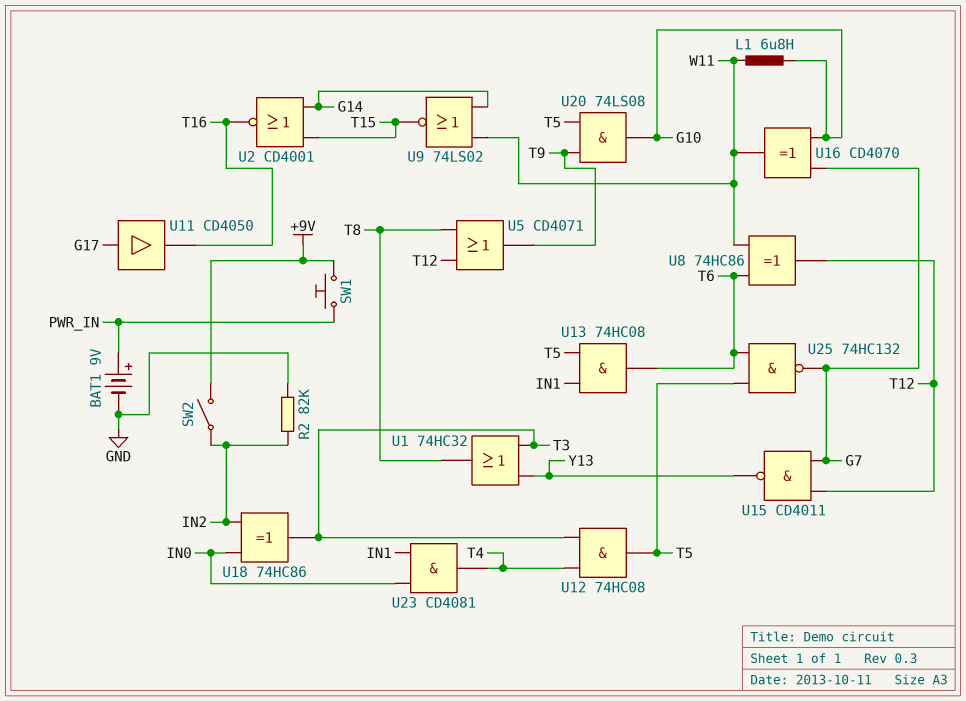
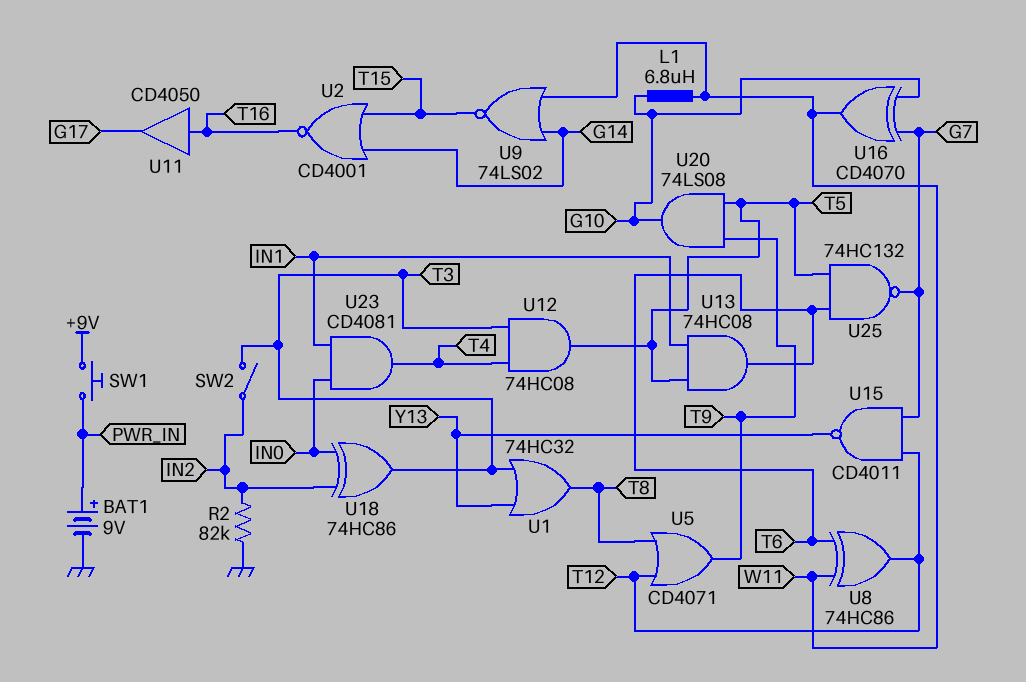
SW2: switch (+9V, IN2) -> switch (IN2, T3)
U11: buffer CD4050 (in G17, out T16) -> buffer CD4050 (in T16, out G17)

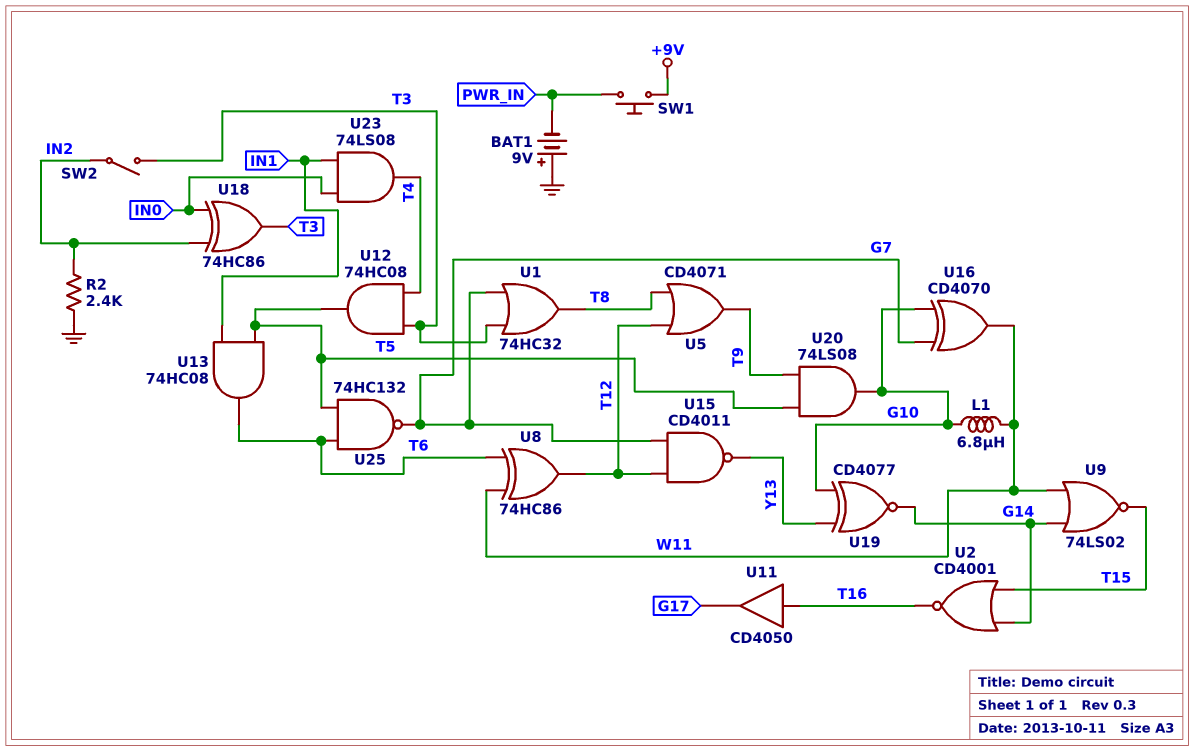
BAT1: 9V (plus PWR_IN, minus GND) -> 9V (plus GND, minus PWR_IN)
R2: 82k (GND, IN2) -> 2.4k (GND, IN2)
U1: OR 74HC32 (in T3, in Y13, out T8) -> OR 74HC32 (in G7, in T3, out T8)
U19: none -> XNOR CD4077 (in G10, in Y13, out G14)
U23: AND CD4081 (in IN0, in IN1, out T4) -> AND 74LS08 (in IN0, in IN1, out T4)

